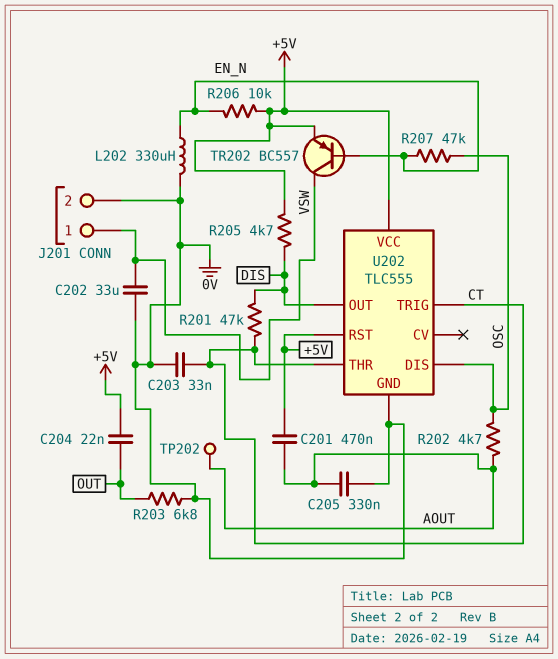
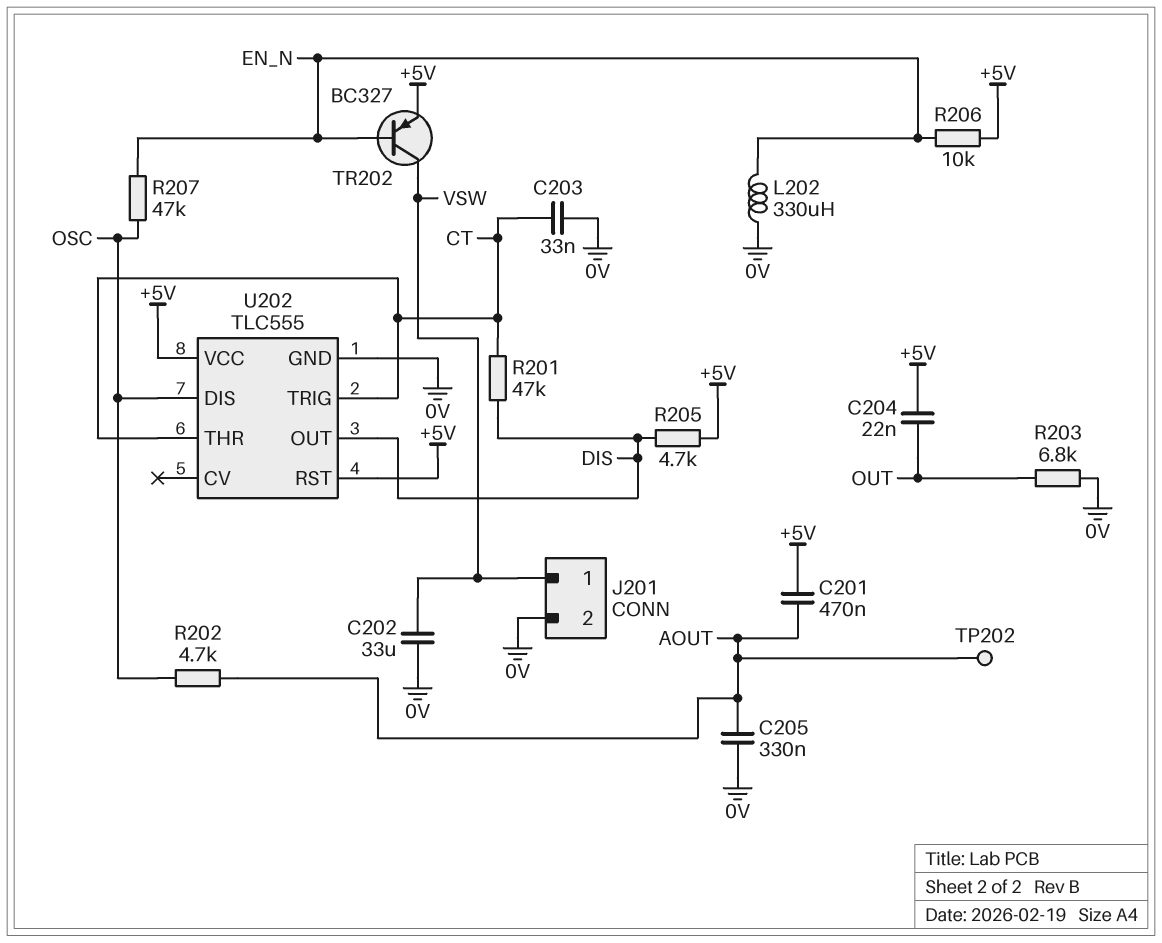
TR202: PNP BC557 (B EN_N, C VSW, E +5V) -> PNP BC327 (B EN_N, C VSW, E +5V)

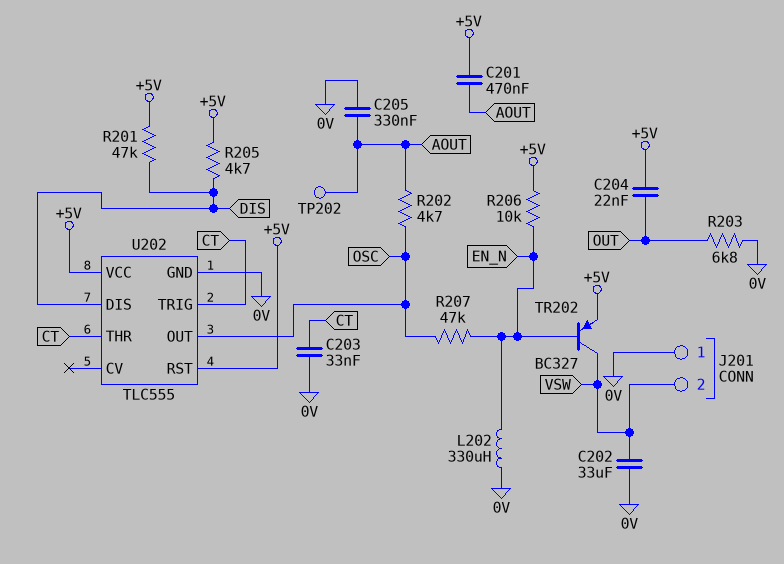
J201 pin 1: VSW -> 0V
J201 pin 2: 0V -> VSW
R201: 47k (CT, DIS) -> 47k (+5V, DIS)
U202 pin DIS: OSC -> DIS
U202 pin OUT: DIS -> OSC

